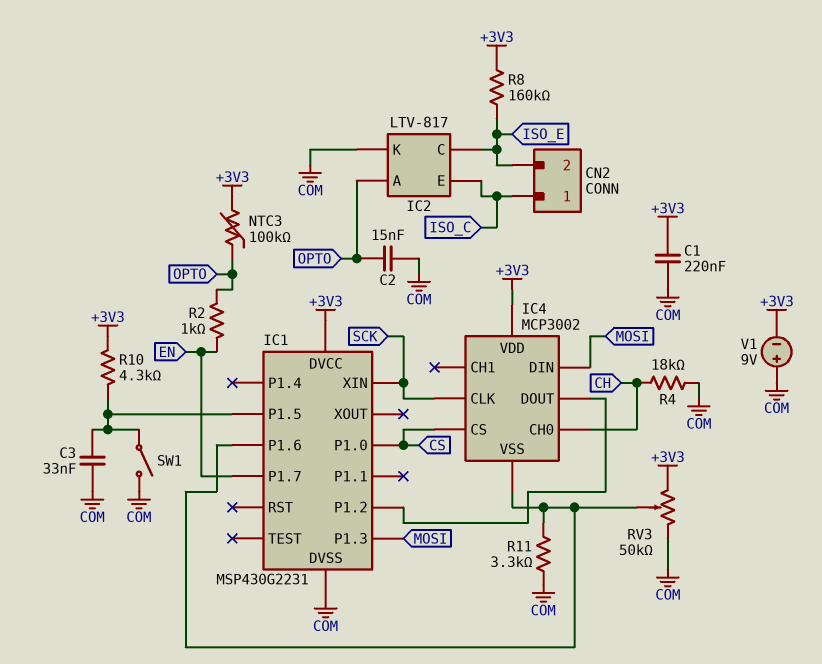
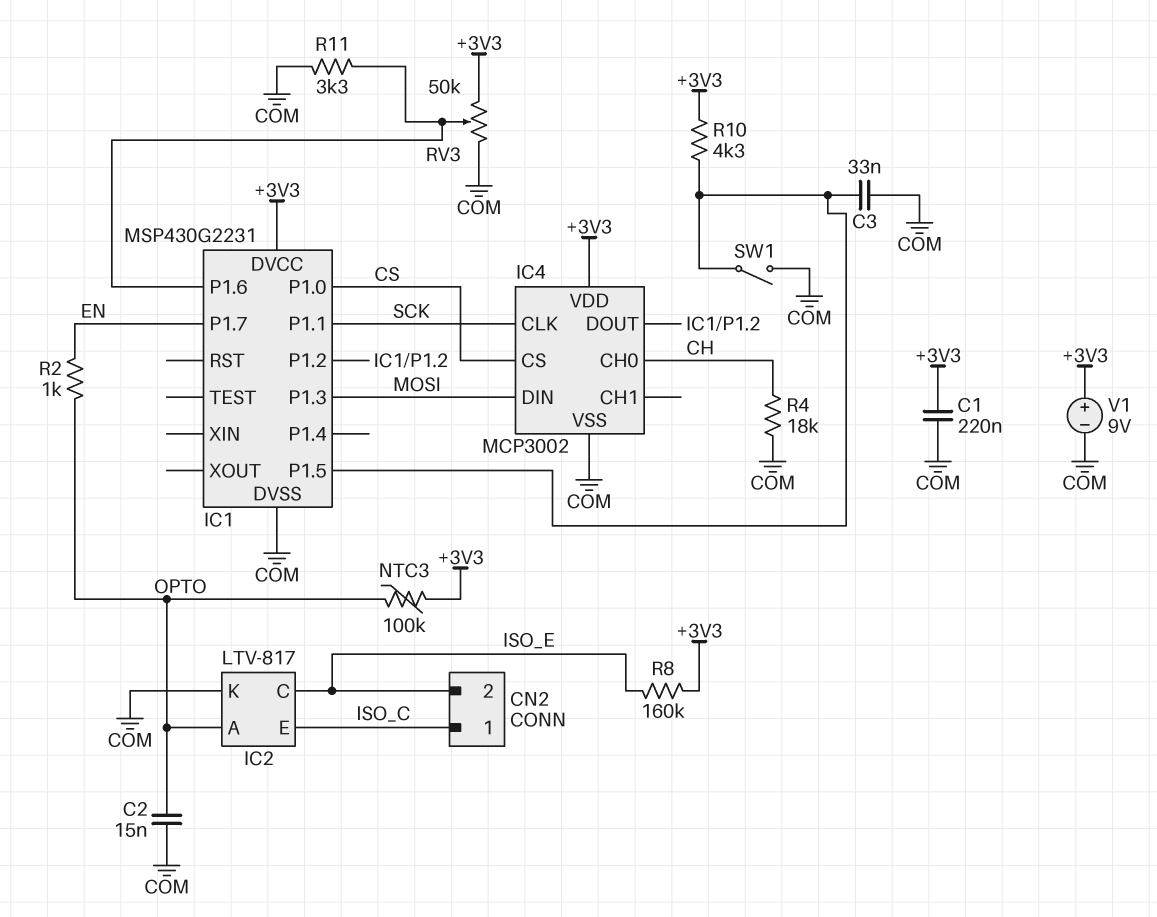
IC1 pin P1.1: none -> SCK
IC1 pin XIN: SCK -> none
IC4 pin VSS: IC1/P1.6 -> COM
V1: 9V (plus COM, minus +3V3) -> 9V (plus +3V3, minus COM)

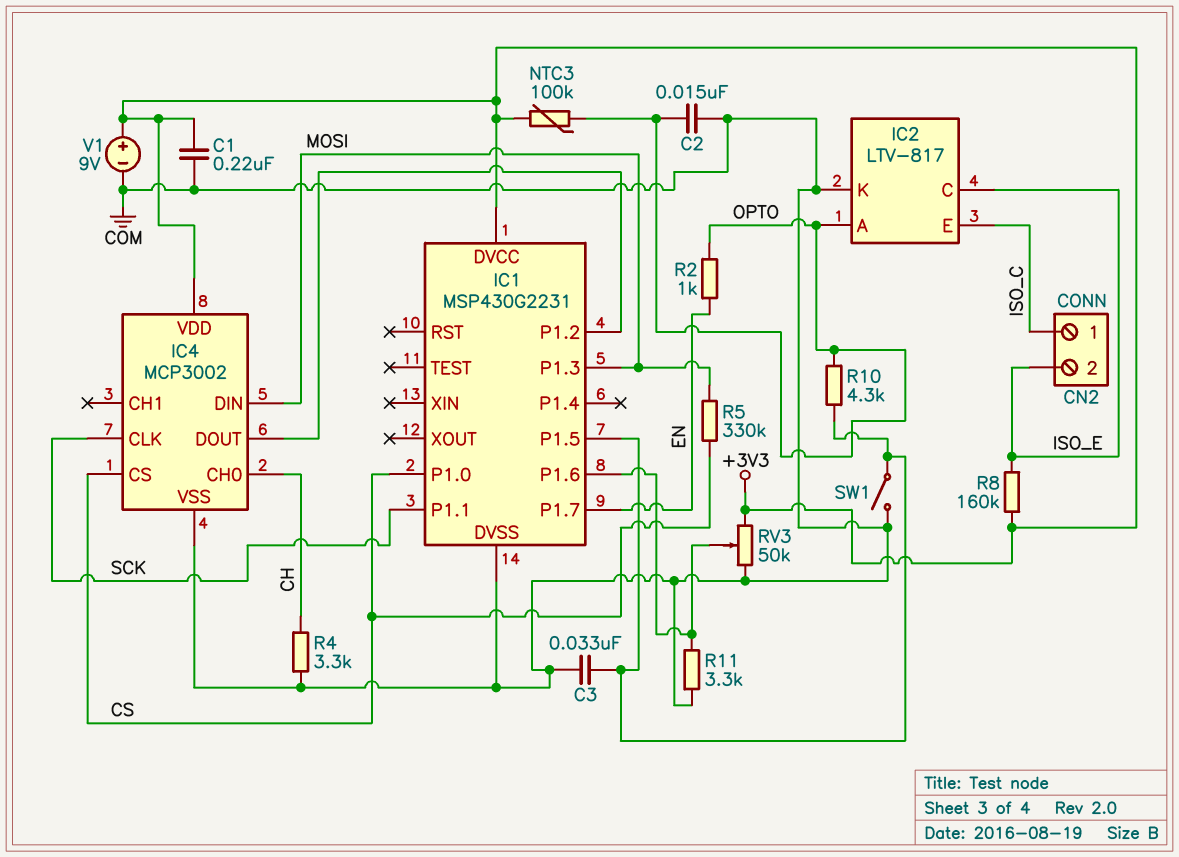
R4: 18k (CH, COM) -> 3.3k (CH, COM)
R5: none -> 330k (CS, MOSI)
R10: 4.3k (+3V3, IC1/P1.5) -> 4.3k (IC1/P1.5, OPTO)

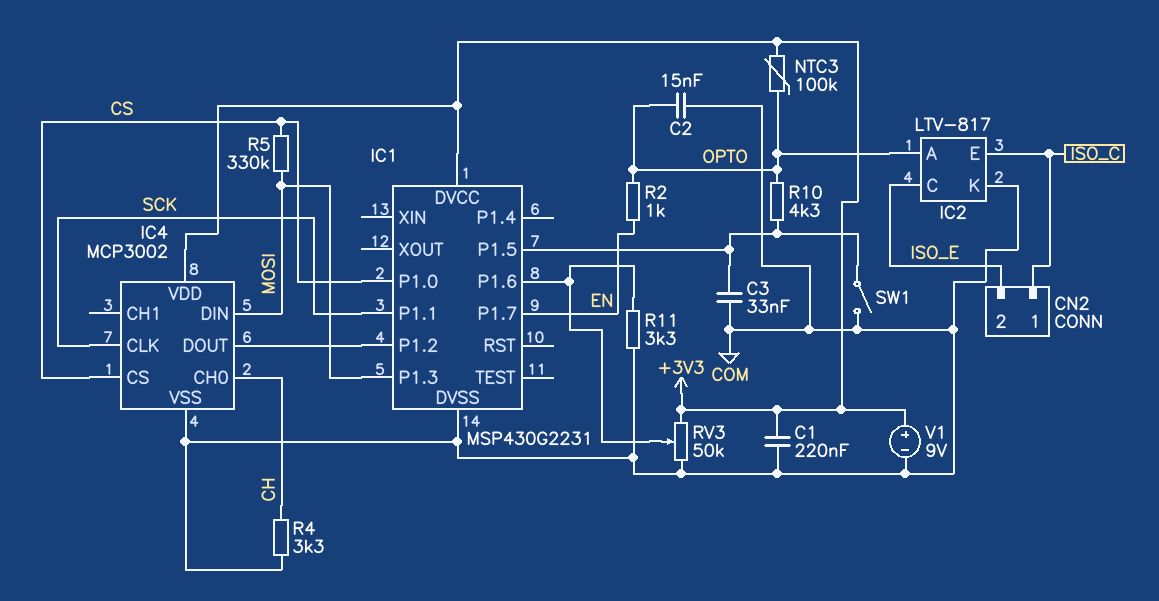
R8: 160k (+3V3, ISO_E) -> none

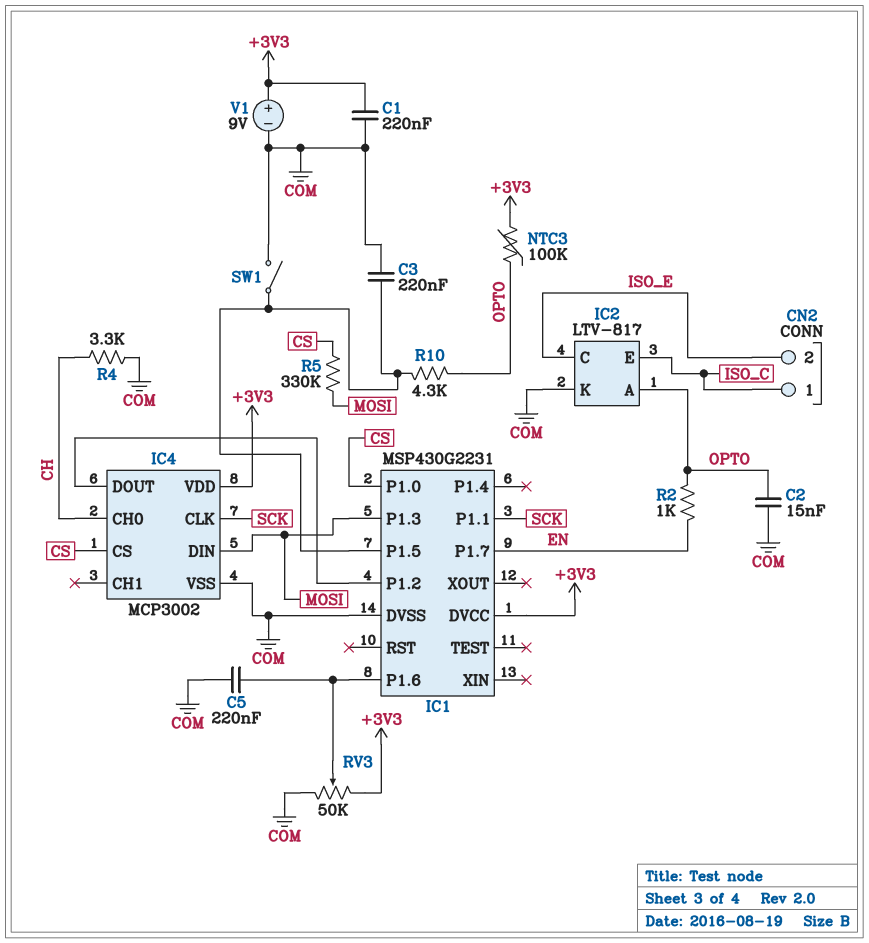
C3: 33nF (COM, IC1/P1.5) -> 220nF (COM, IC1/P1.5)
C5: none -> 220nF (COM, IC1/P1.6)
R11: 3.3k (COM, IC1/P1.6) -> none

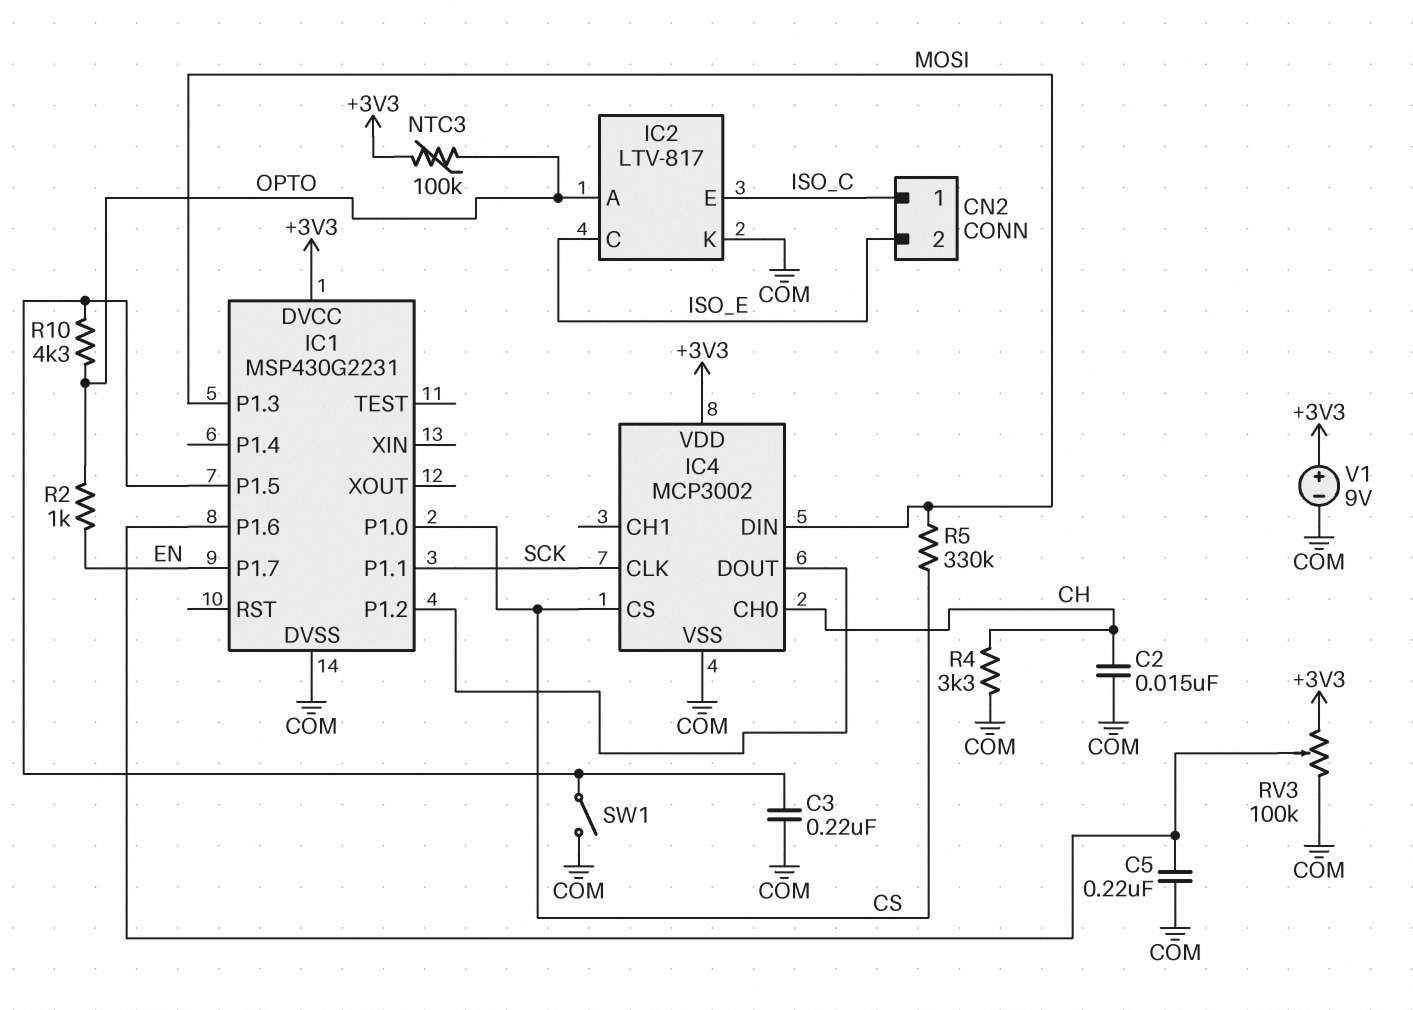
C1: 220nF (+3V3, COM) -> none
C2: 15nF (COM, OPTO) -> 15nF (CH, COM)
RV3: 50k (+3V3, COM, wiper IC1/P1.6) -> 100k (+3V3, COM, wiper IC1/P1.6)

